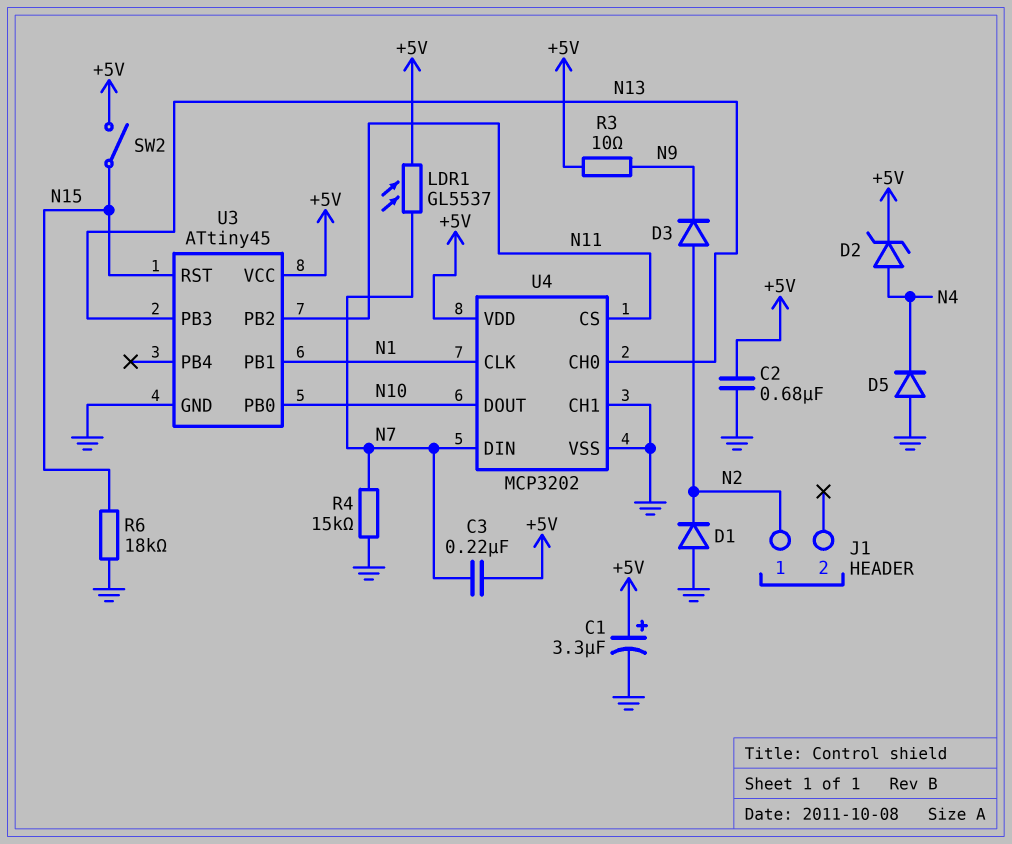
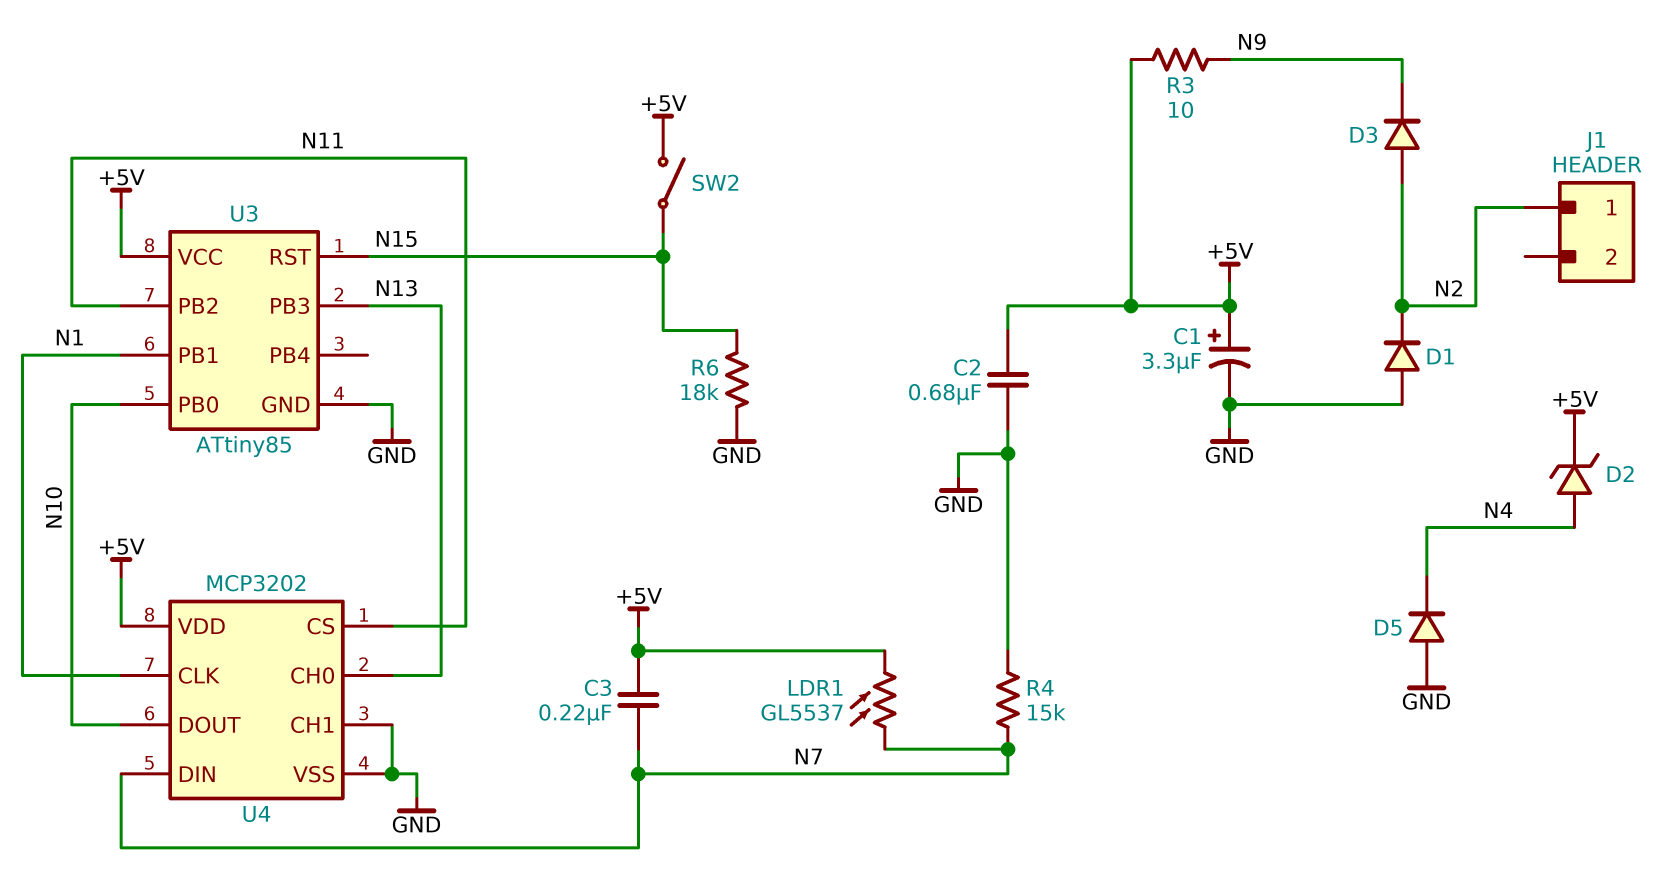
U3: ATtiny45 -> ATtiny85

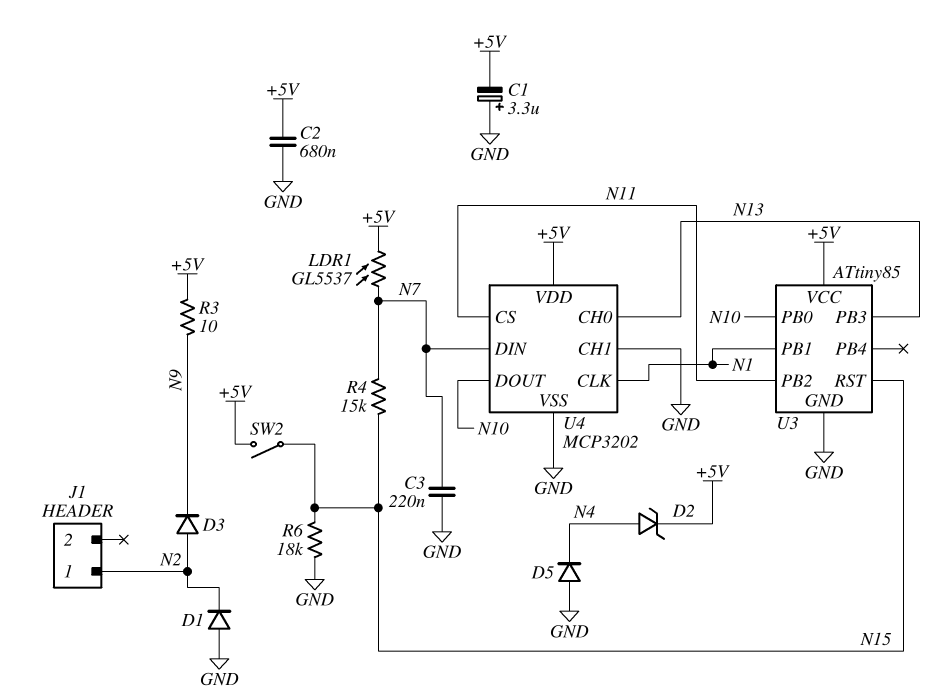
C1: 3.3uF (plus +5V, minus GND) -> 3.3uF (plus GND, minus +5V)
C3: 220nF (+5V, N7) -> 220nF (GND, N7)
R4: 15k (GND, N7) -> 15k (N7, N15)

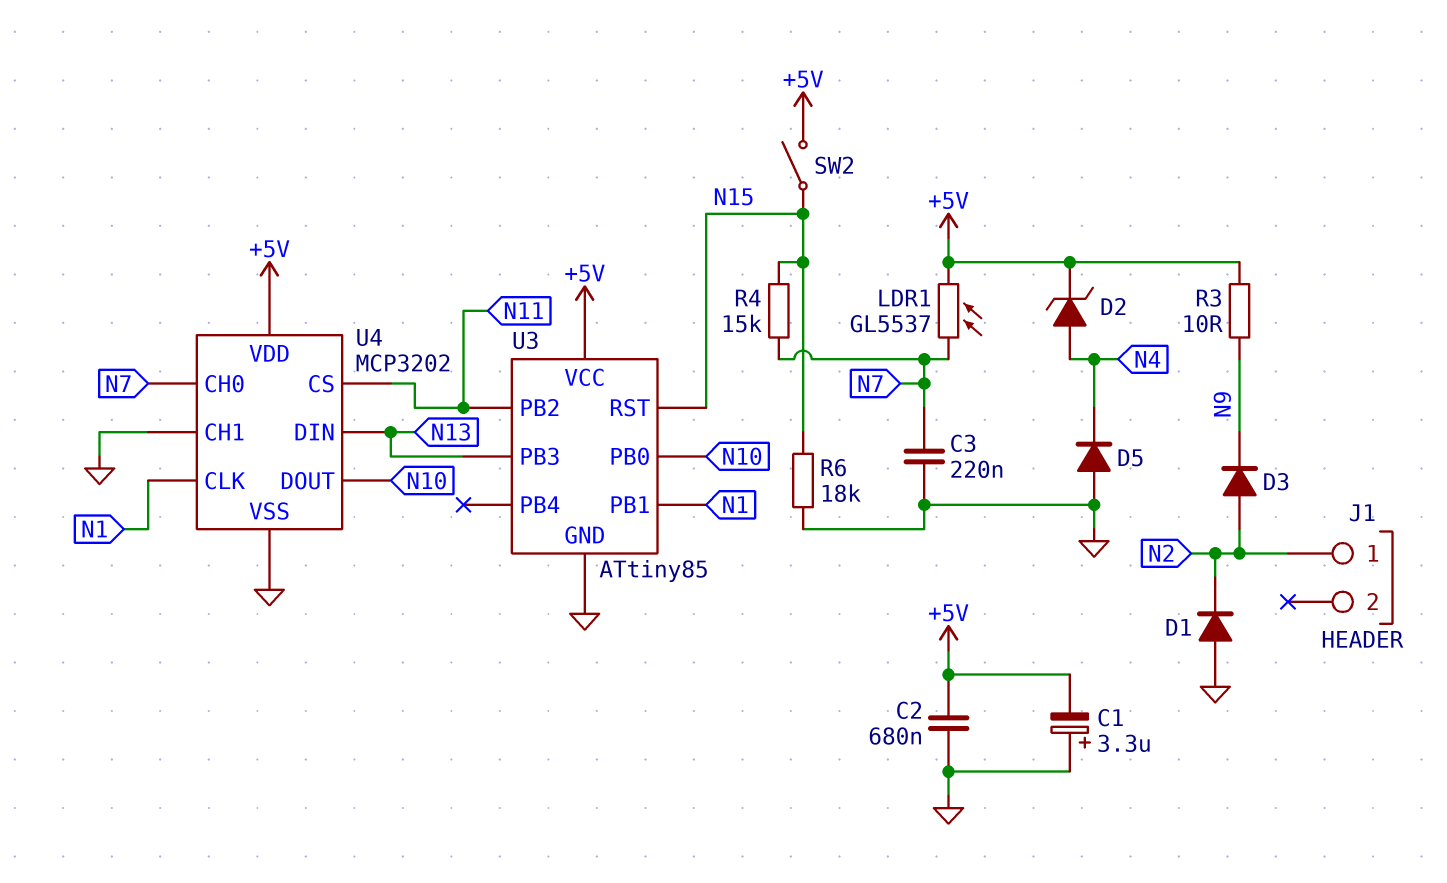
U4 pin CH0: N13 -> N7
U4 pin DIN: N7 -> N13

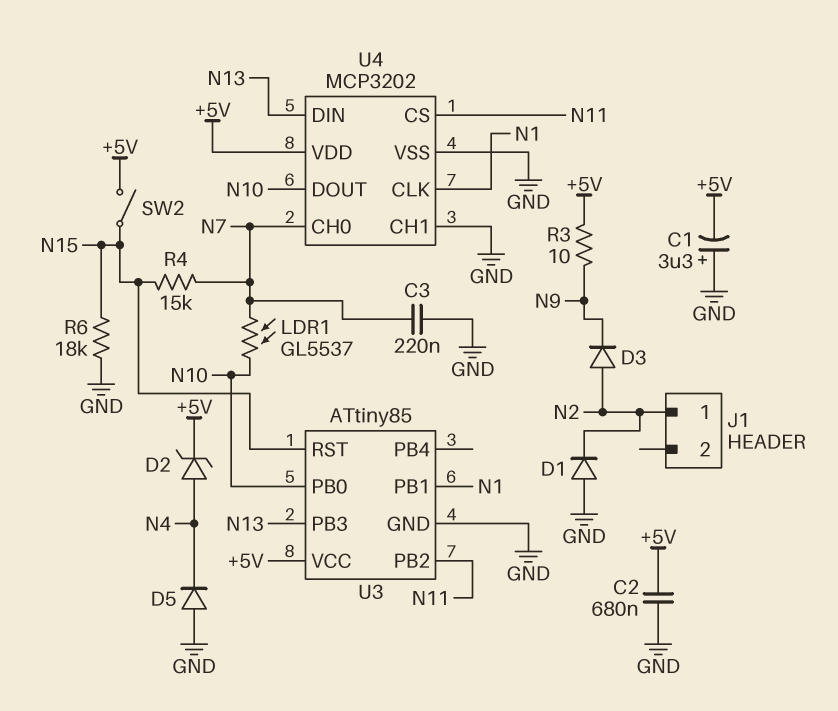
LDR1: GL5537 (+5V, N7) -> GL5537 (N7, N10)

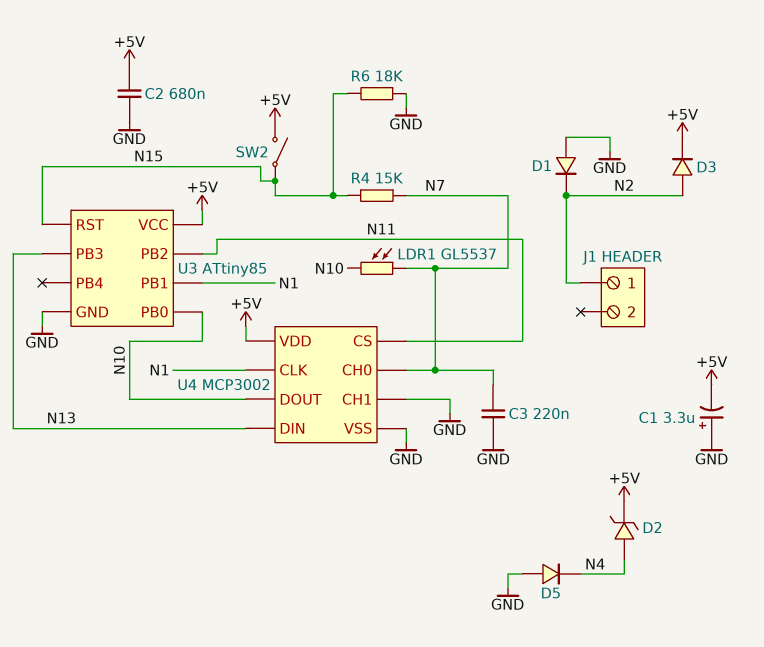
D3: diode (A N2, K N9) -> diode (A N2, K +5V)
R3: 10 (+5V, N9) -> none
U4: MCP3202 -> MCP3002

